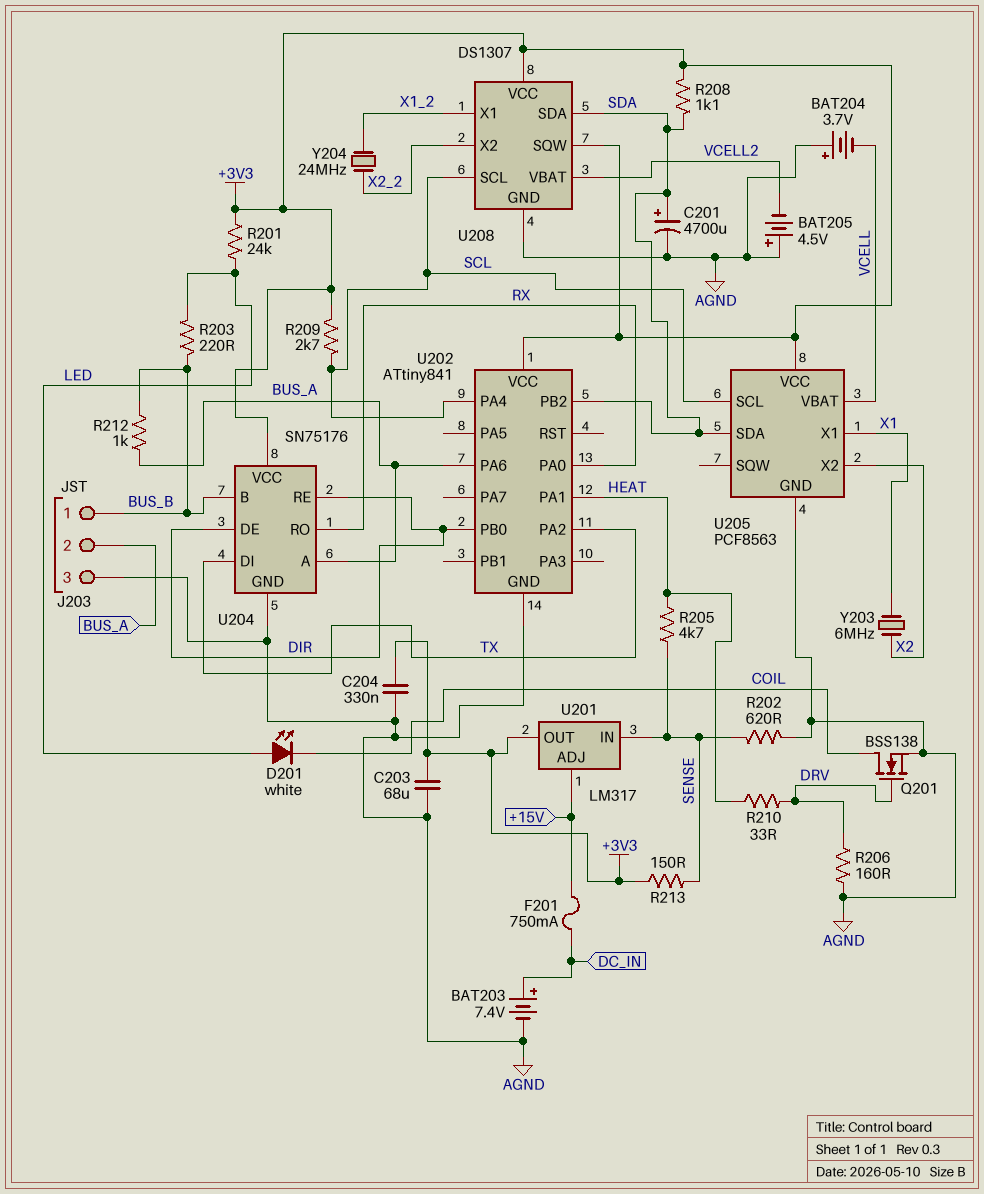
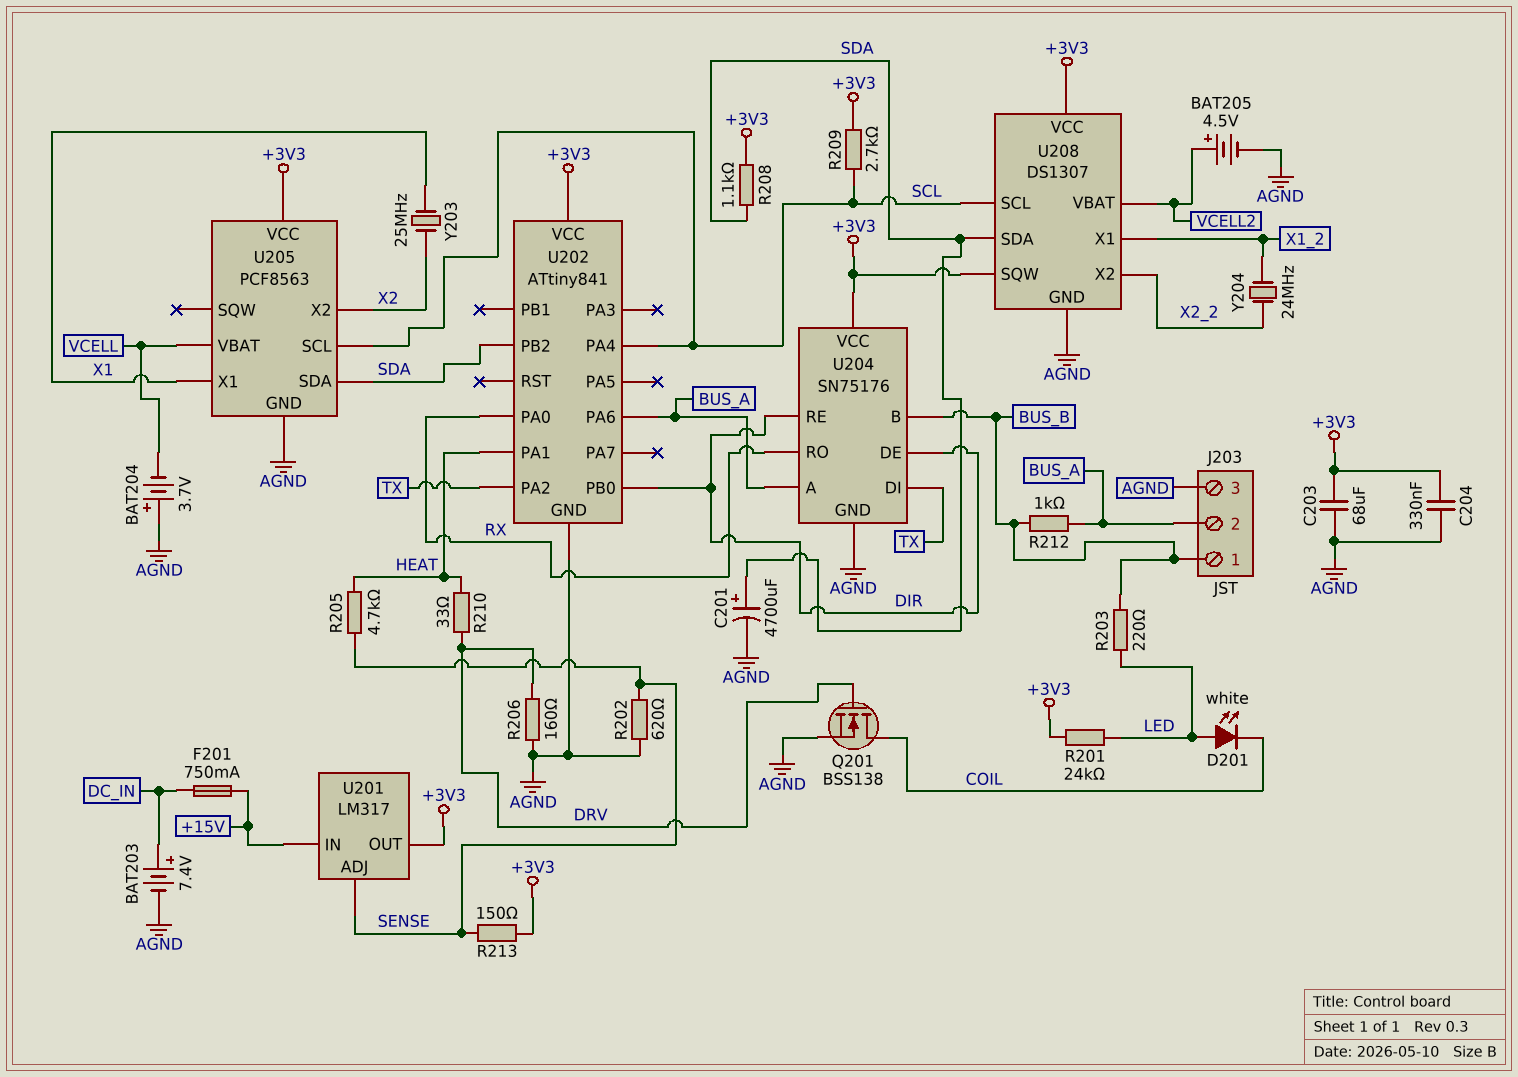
BAT205: 4.5V (plus AGND, minus VCELL2) -> 4.5V (plus VCELL2, minus AGND)
U201 pin ADJ: +15V -> SENSE
U201 pin IN: SENSE -> +15V
Y203: 6MHz (X1, X2) -> 25MHz (X1, X2)

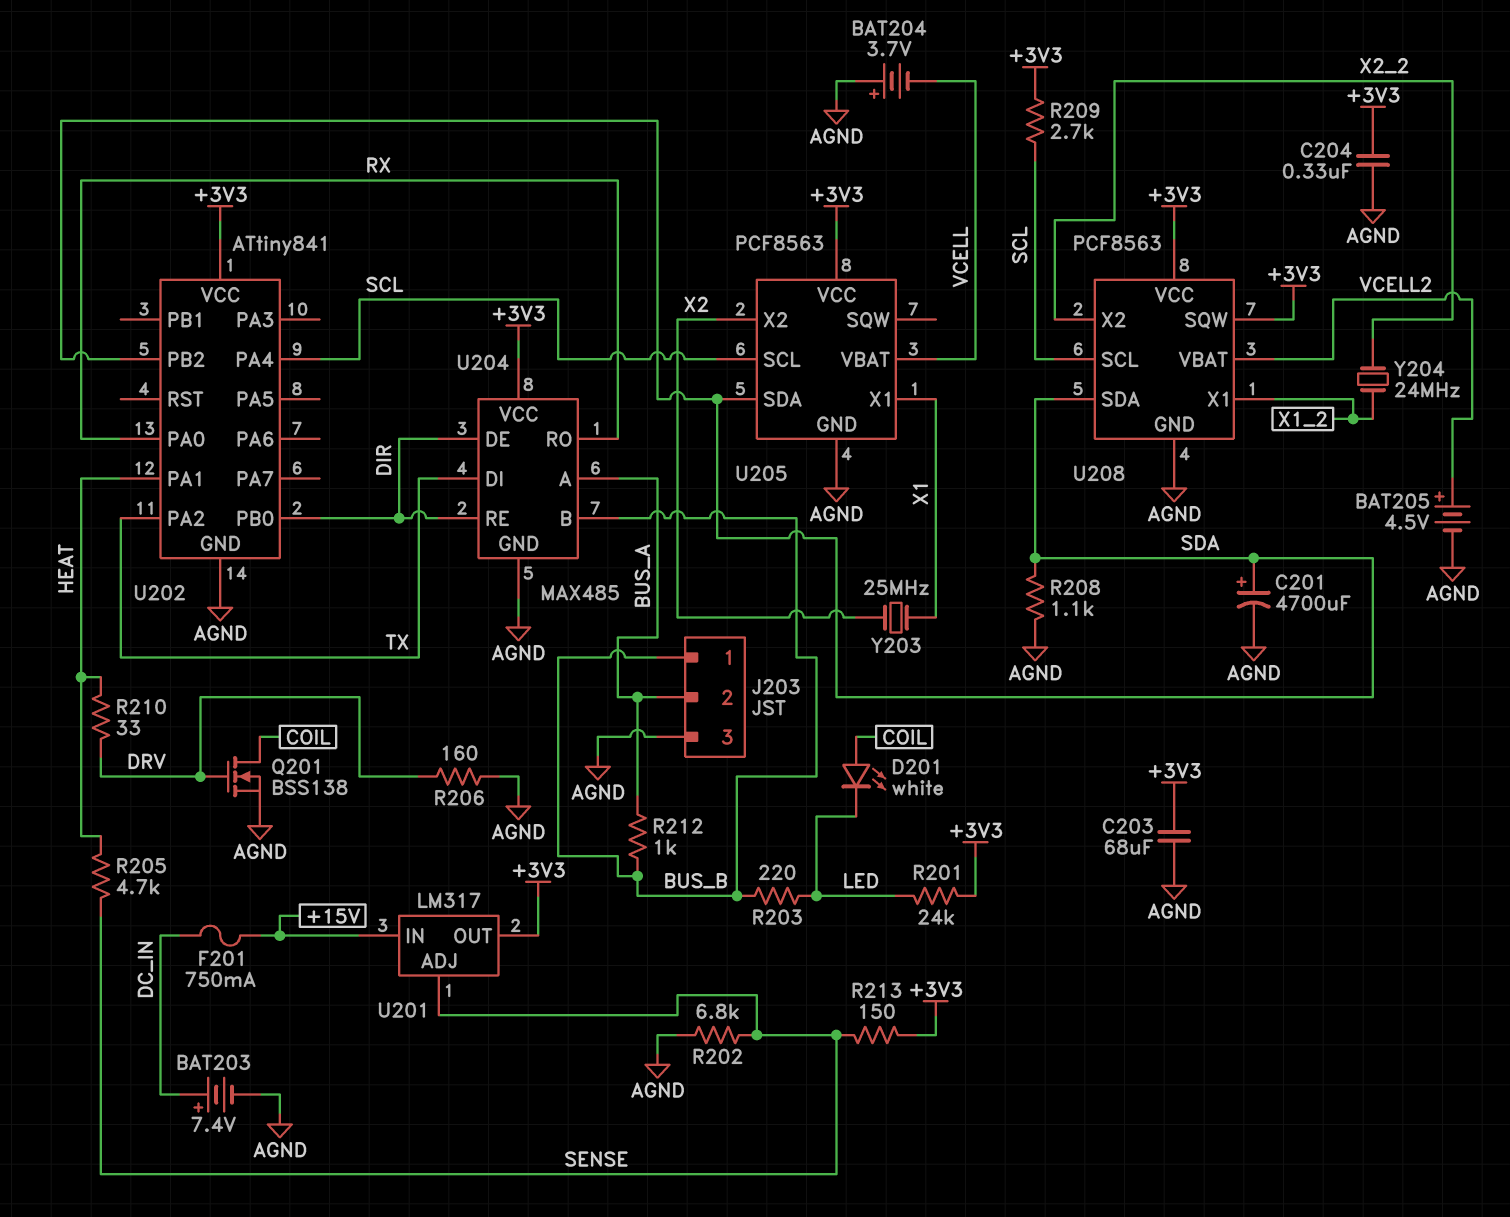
D201: LED white (A LED, K COIL) -> LED white (A COIL, K LED)
R202: 620 (AGND, SENSE) -> 6.8k (AGND, SENSE)
R208: 1.1k (+3V3, SDA) -> 1.1k (AGND, SDA)
U202 pin PA6: BUS_A -> none
U204: SN75176 -> MAX485
U208: DS1307 -> PCF8563

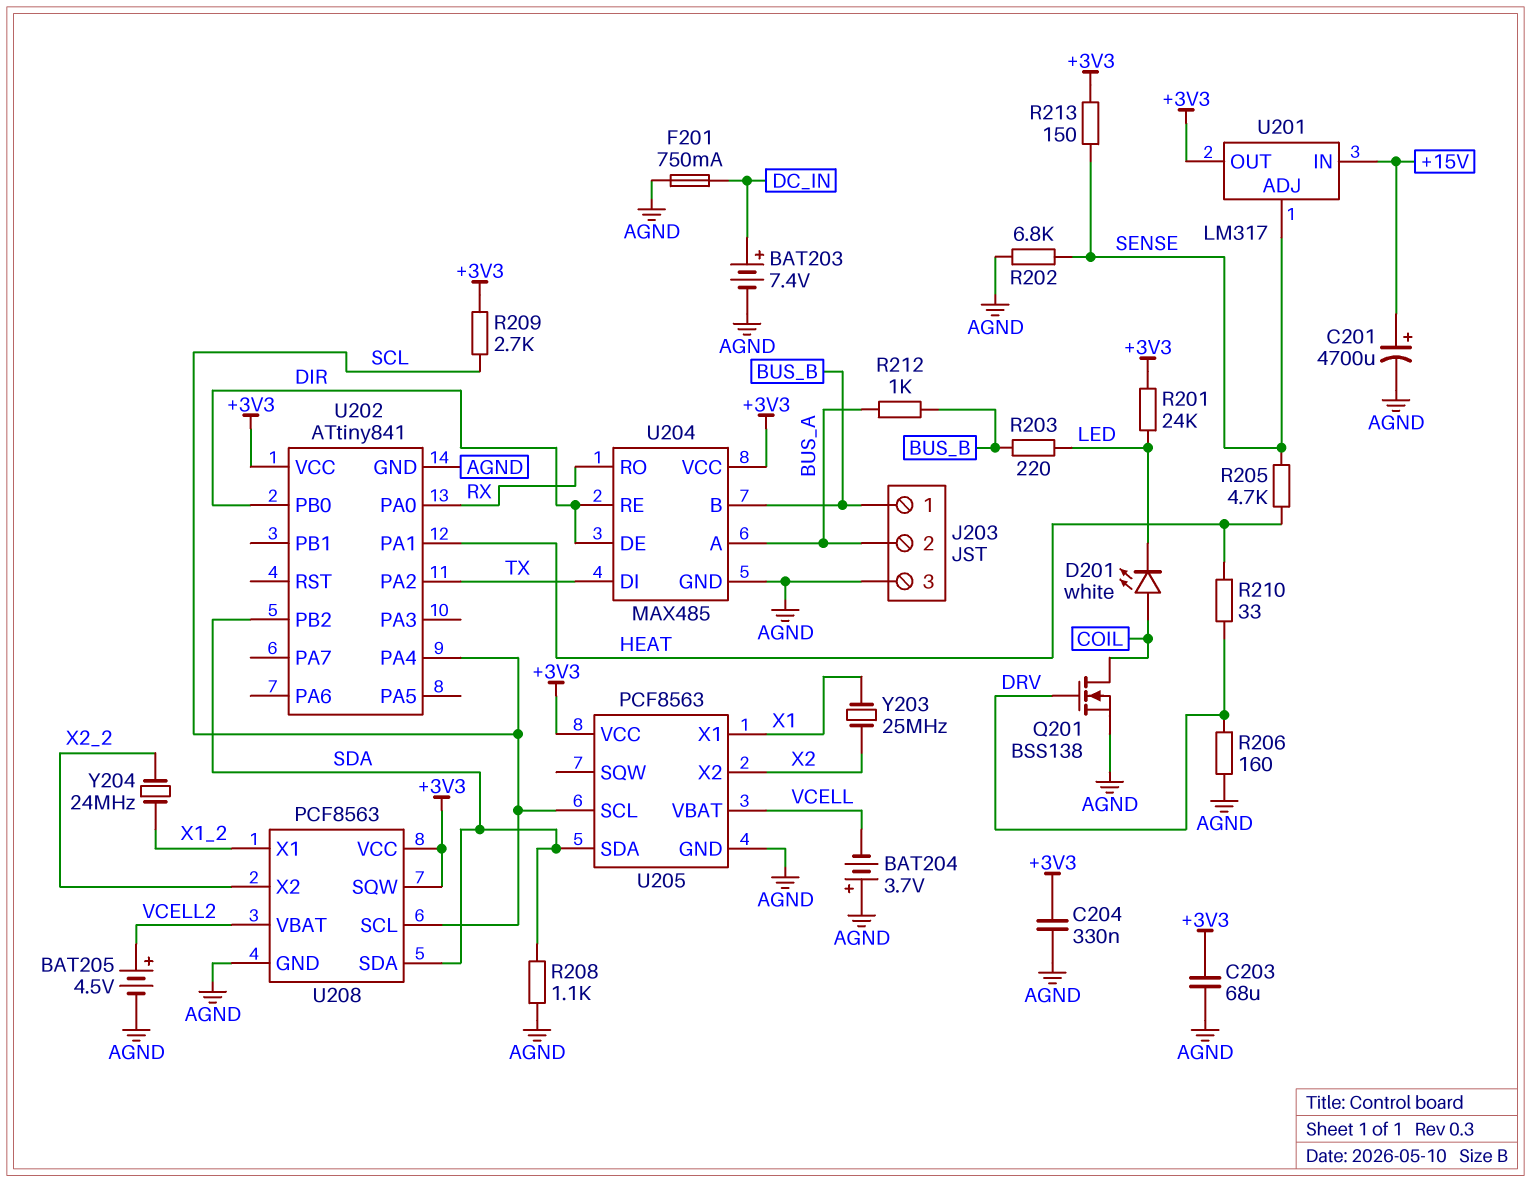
C201: 4700uF (plus SDA, minus AGND) -> 4700uF (plus +15V, minus AGND)
F201: 750mA (+15V, DC_IN) -> 750mA (AGND, DC_IN)

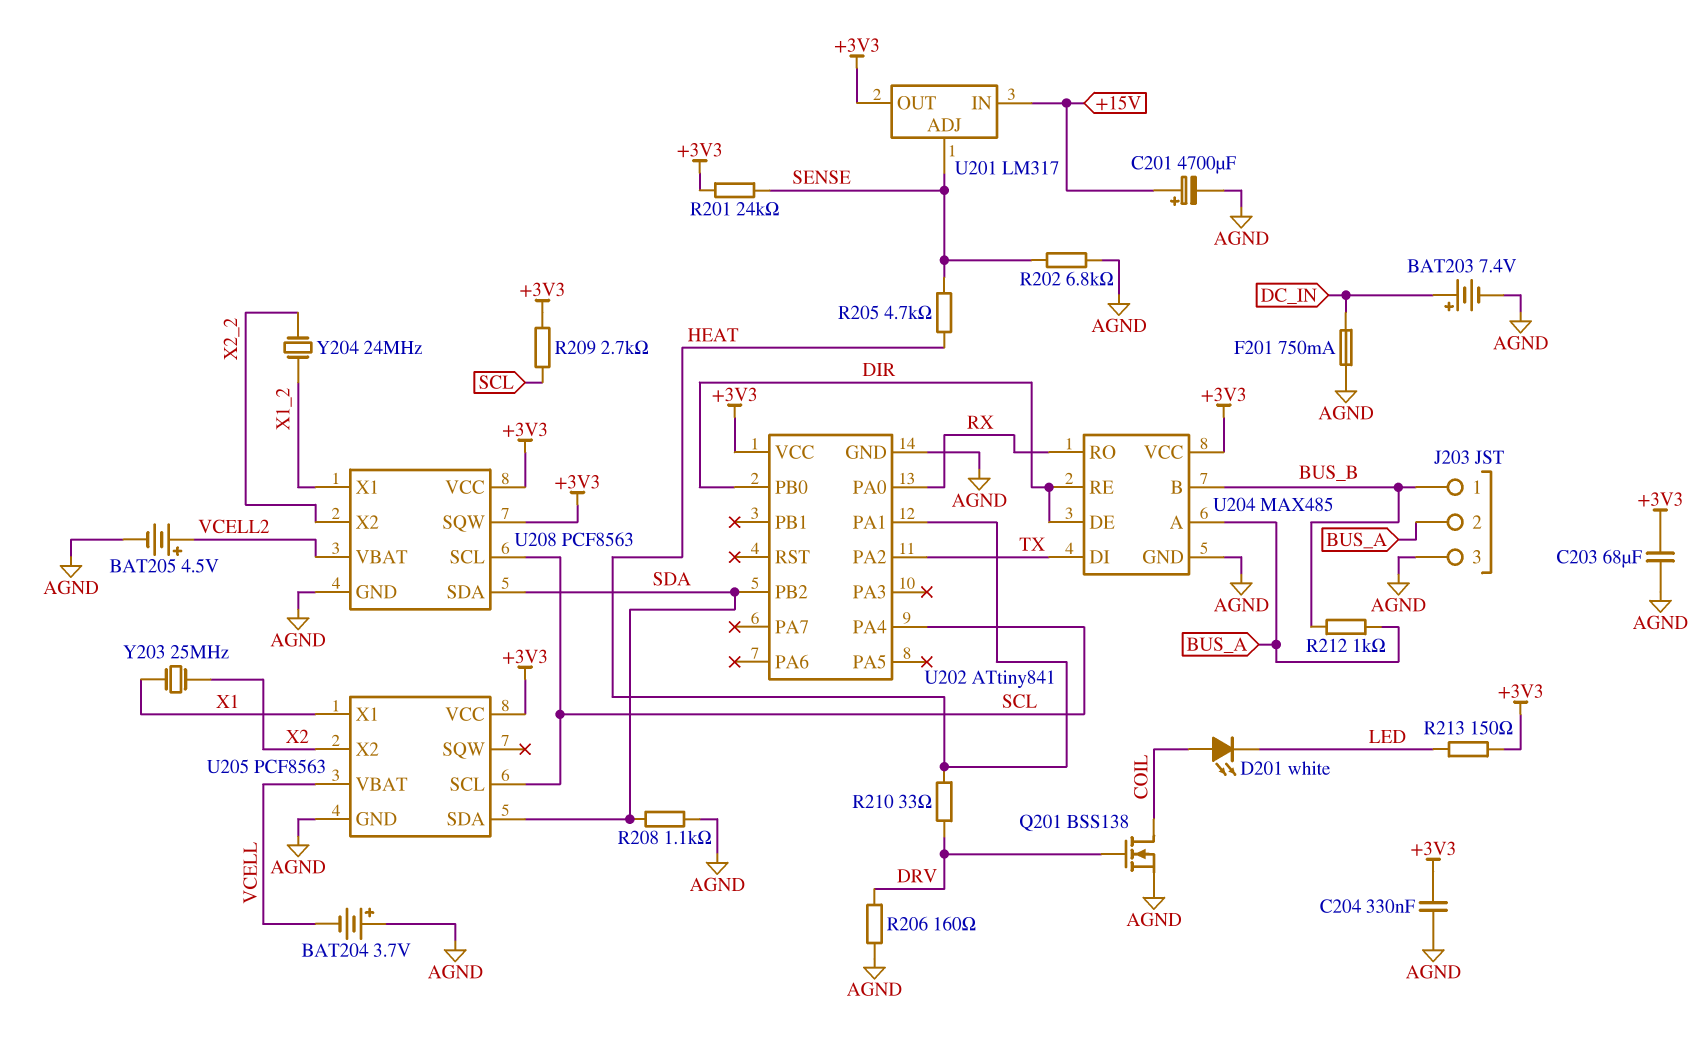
R201: 24k (+3V3, LED) -> 24k (+3V3, SENSE)
R203: 220 (BUS_B, LED) -> none
R213: 150 (+3V3, SENSE) -> 150 (+3V3, LED)

